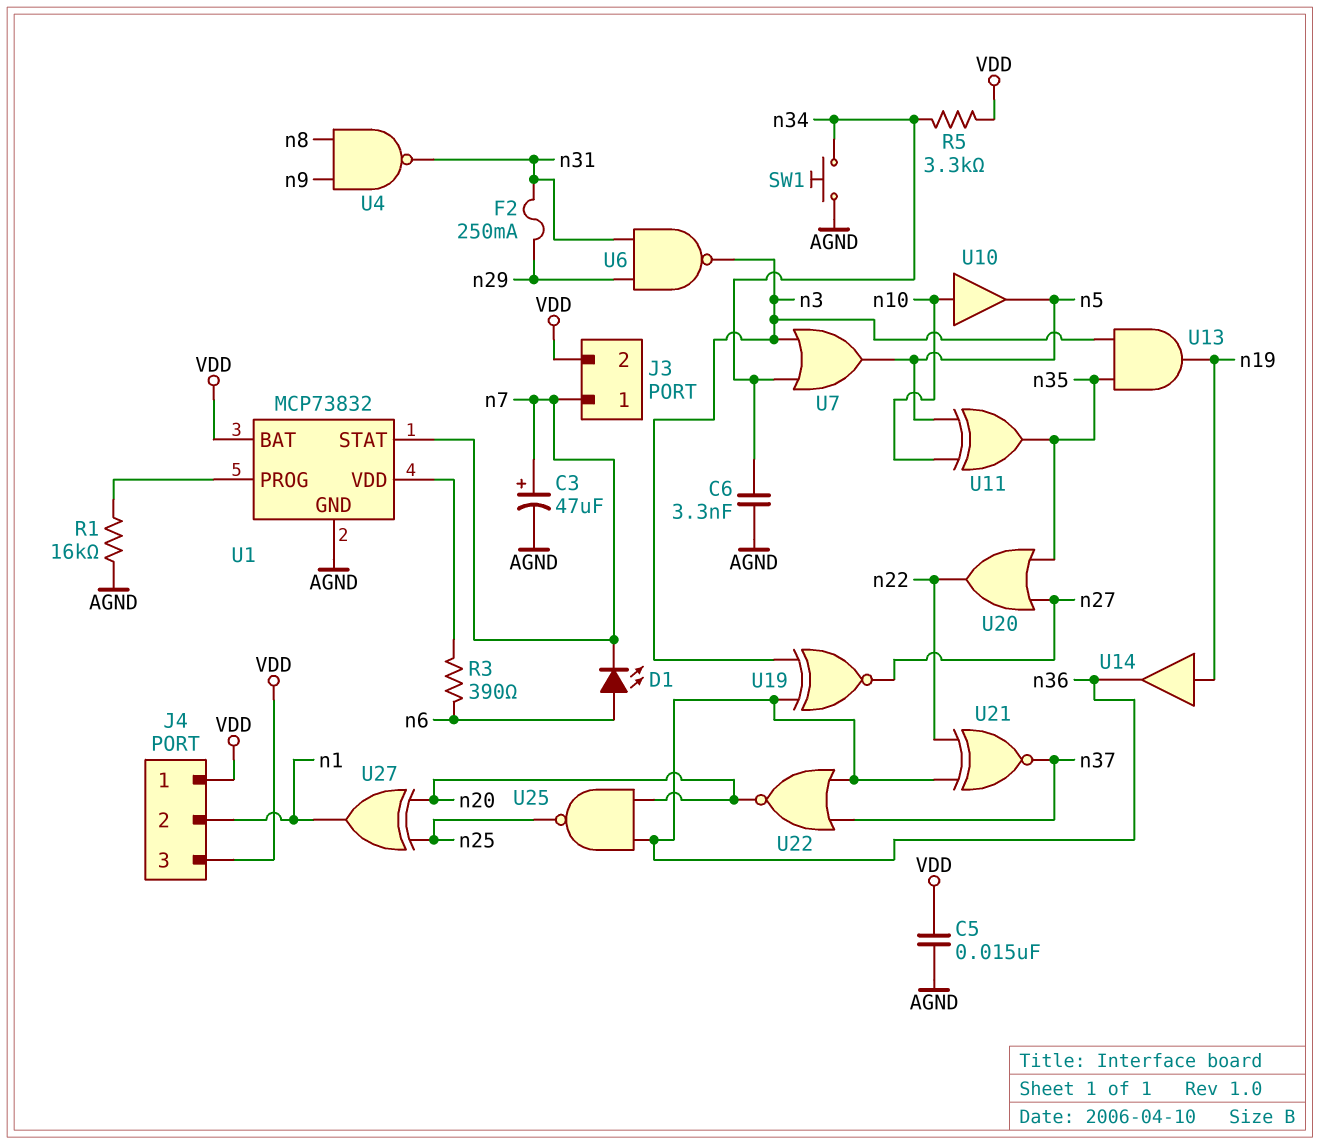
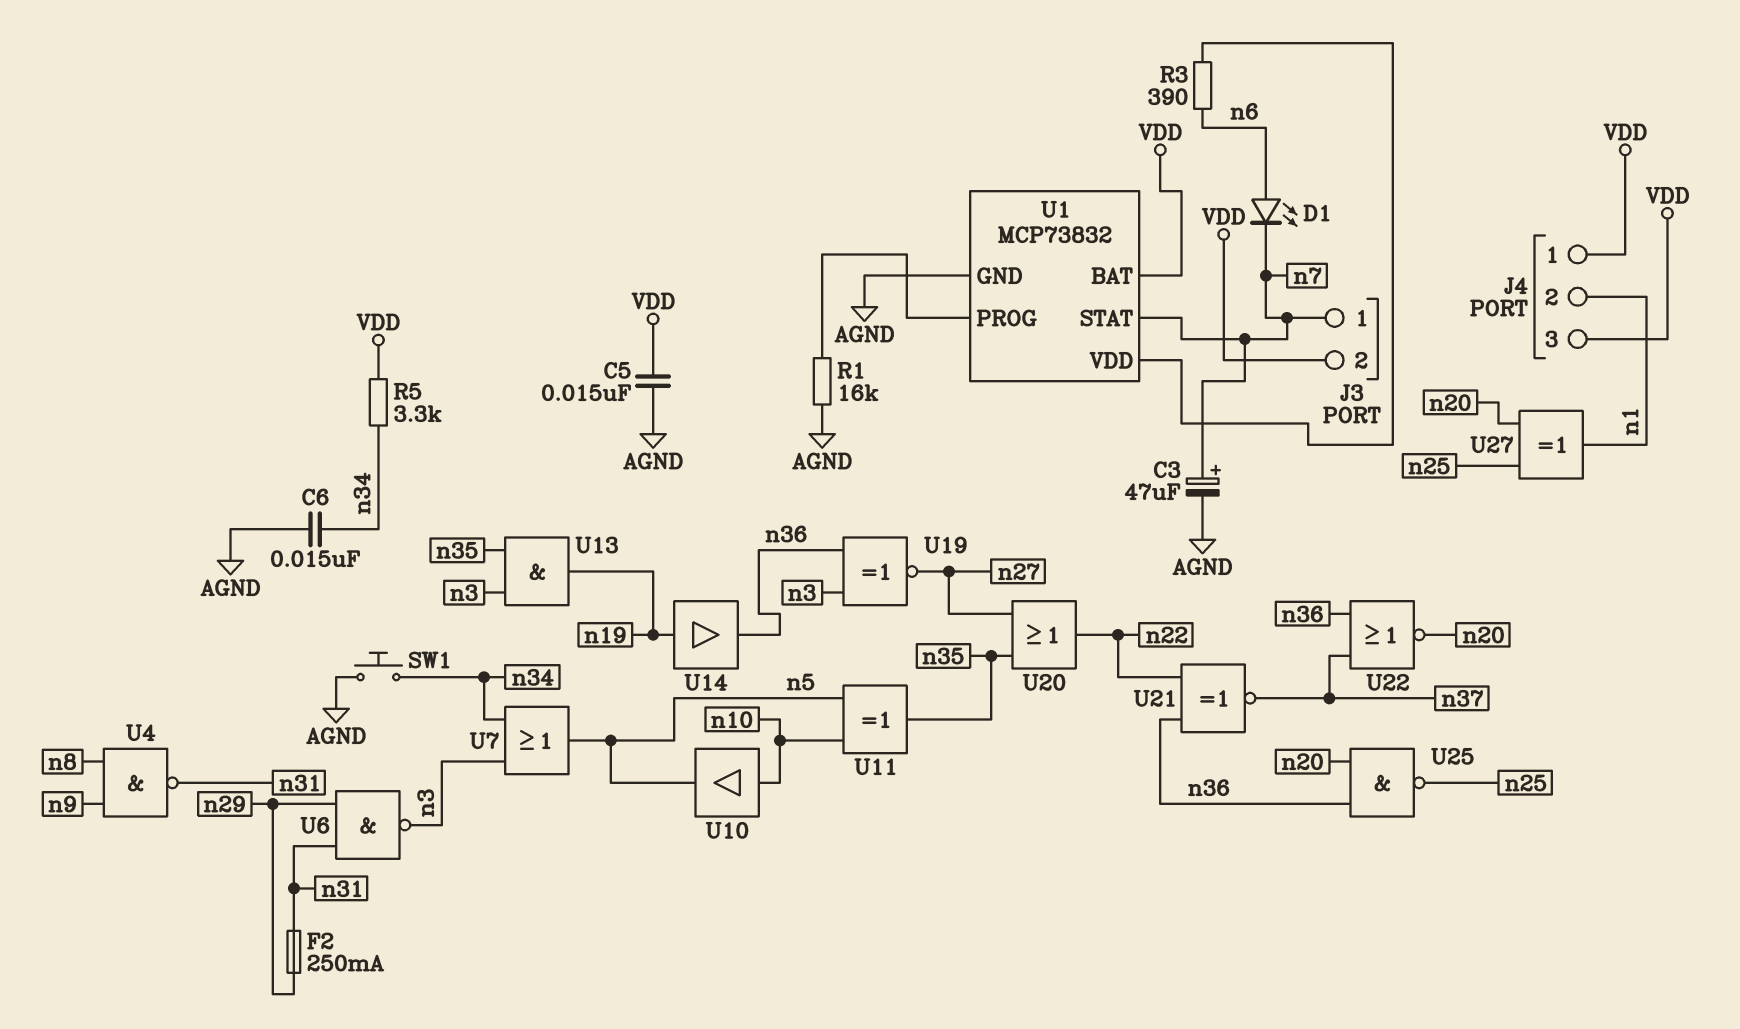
C6: 3.3nF (AGND, n34) -> 15nF (AGND, n34)

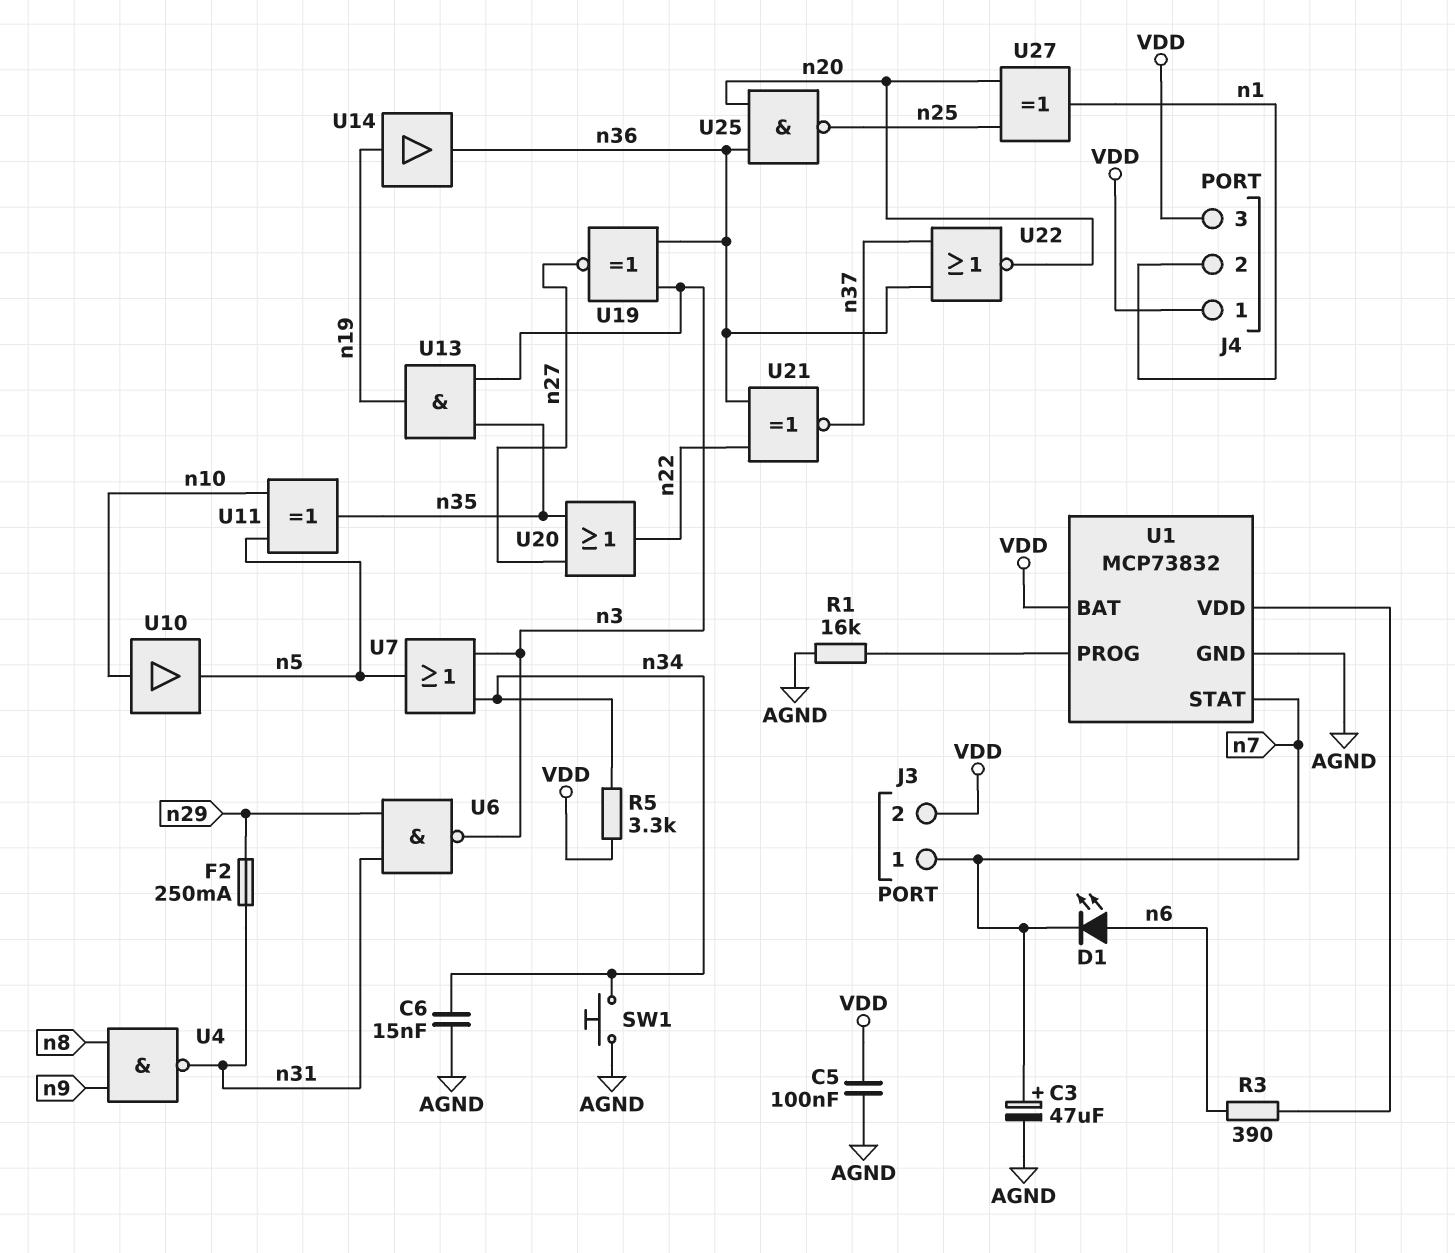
C5: 15nF (AGND, VDD) -> 100nF (AGND, VDD)

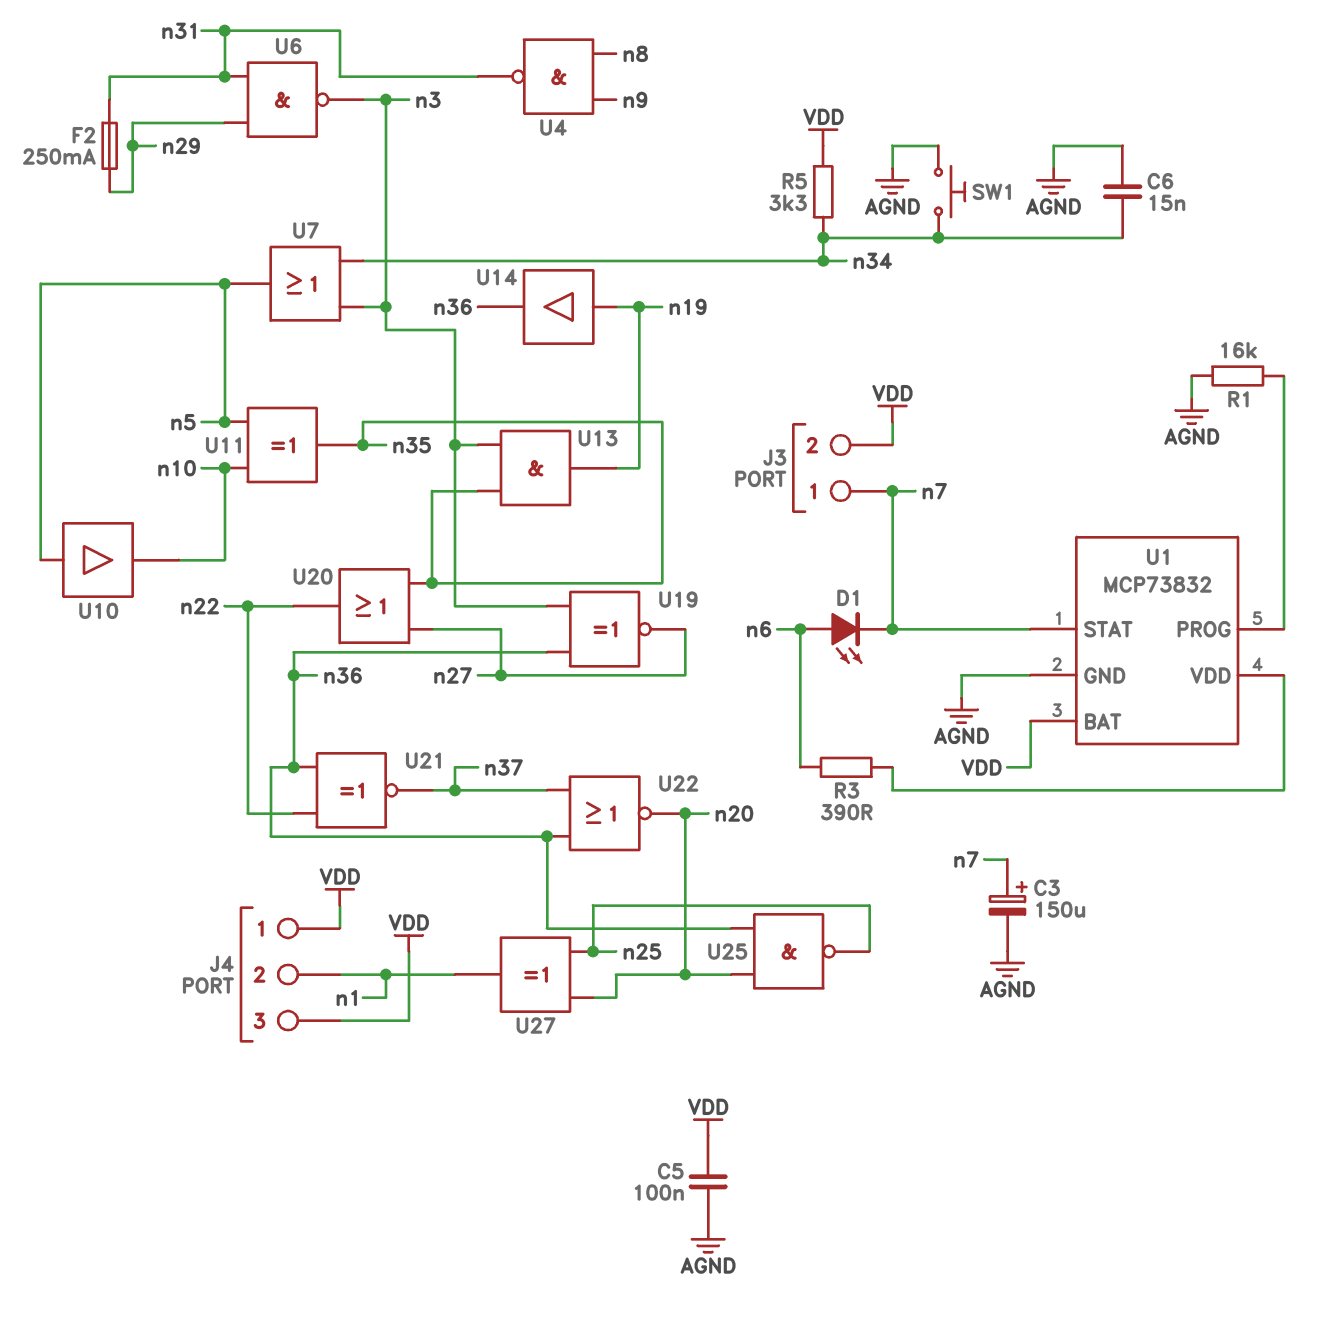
C3: 47uF (plus n7, minus AGND) -> 150uF (plus n7, minus AGND)
U10: buffer (in n10, out n5) -> buffer (in n5, out n10)

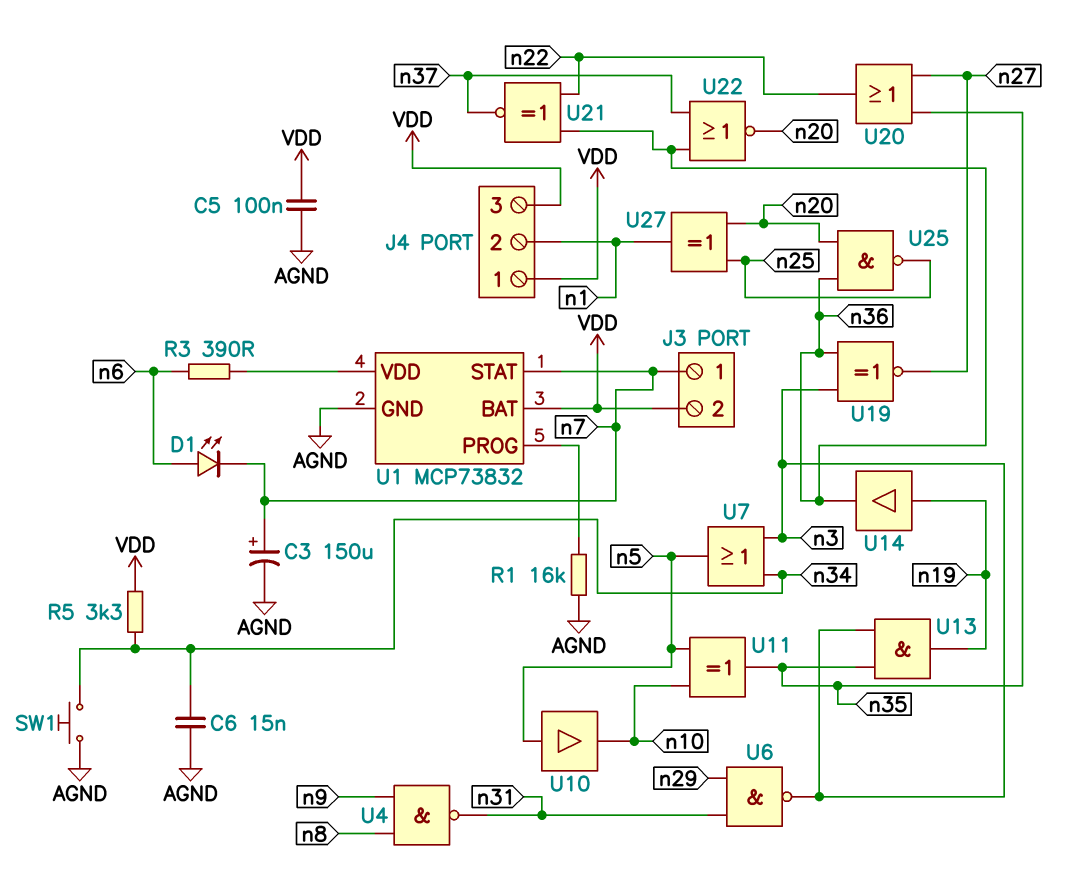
F2: 250mA (n29, n31) -> none

